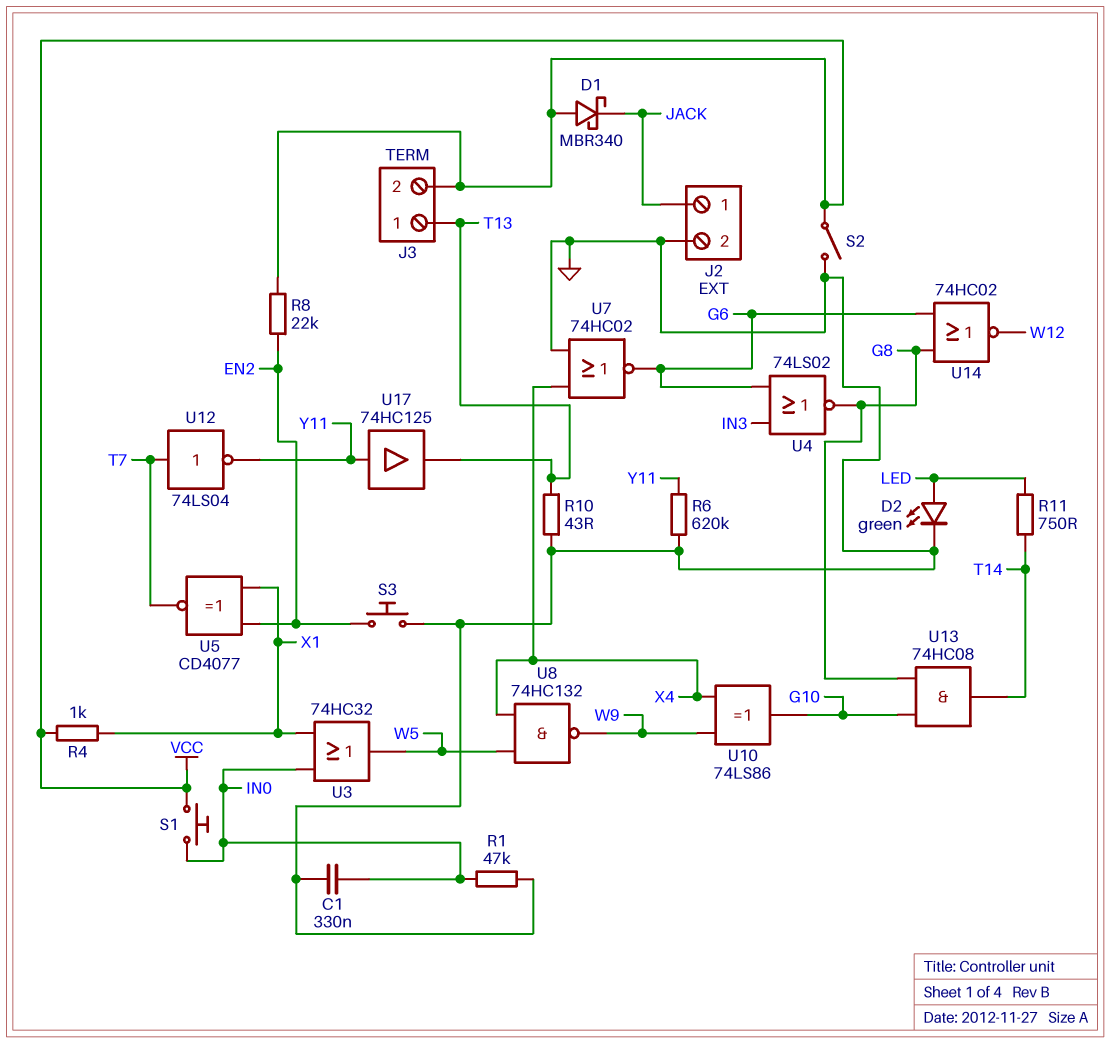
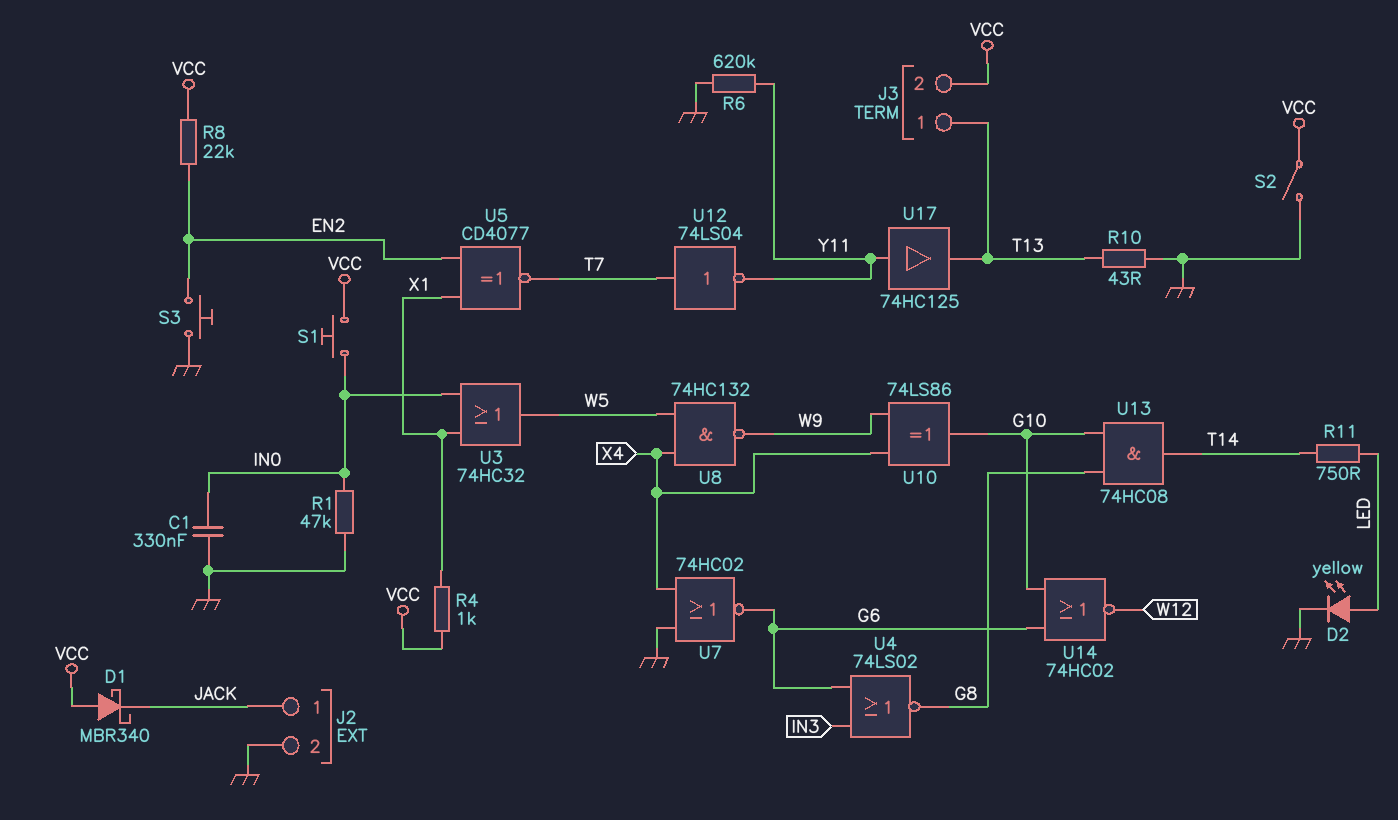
D2: LED green (A LED, K GND) -> LED yellow (A LED, K GND)
U14: NOR 74HC02 (in G6, in G8, out W12) -> NOR 74HC02 (in G6, in G10, out W12)

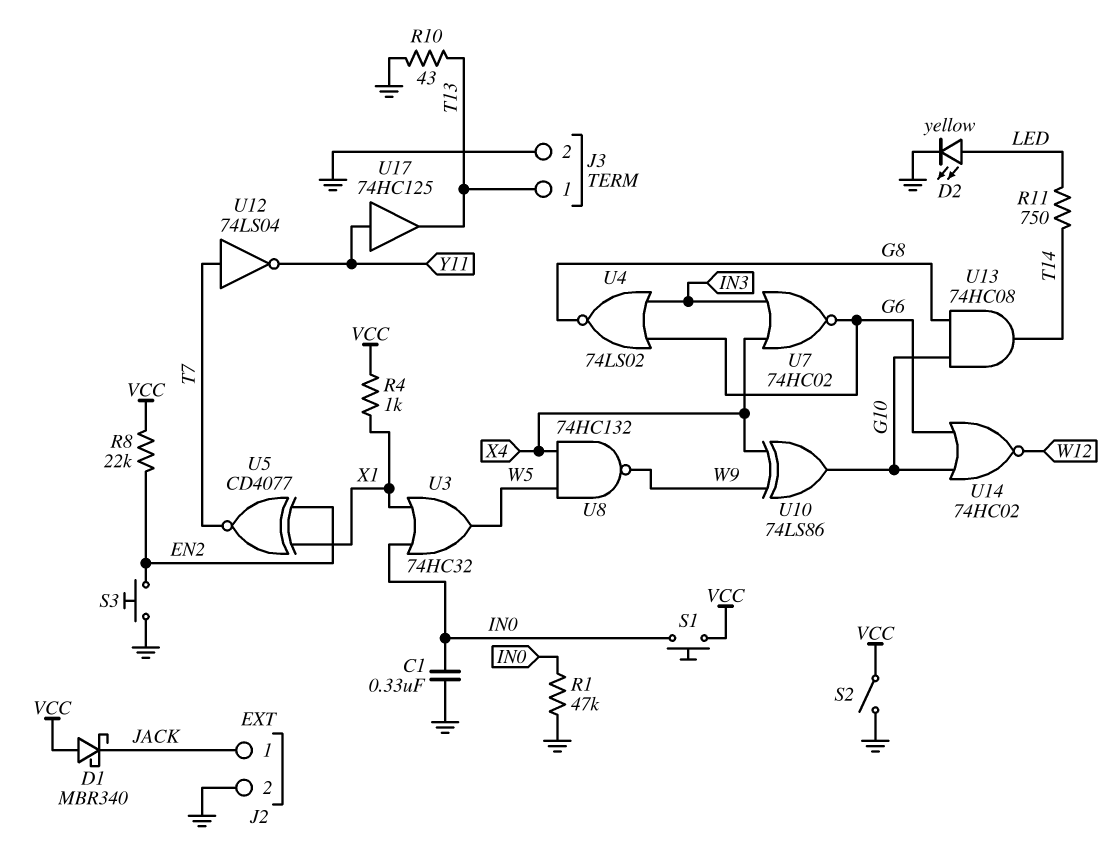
J3 pin 2: VCC -> GND
R6: 620k (GND, Y11) -> none
U7: NOR 74HC02 (in GND, in X4, out G6) -> NOR 74HC02 (in IN3, in X4, out G6)

